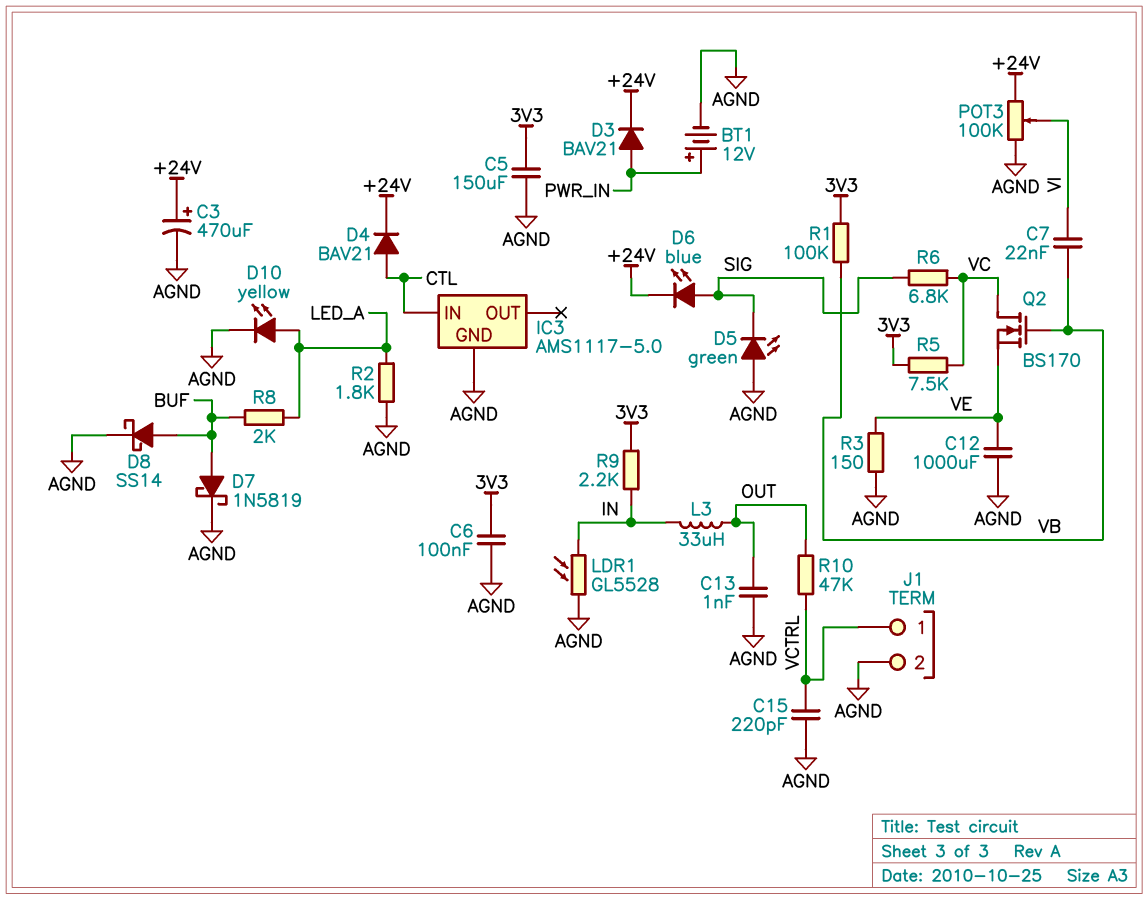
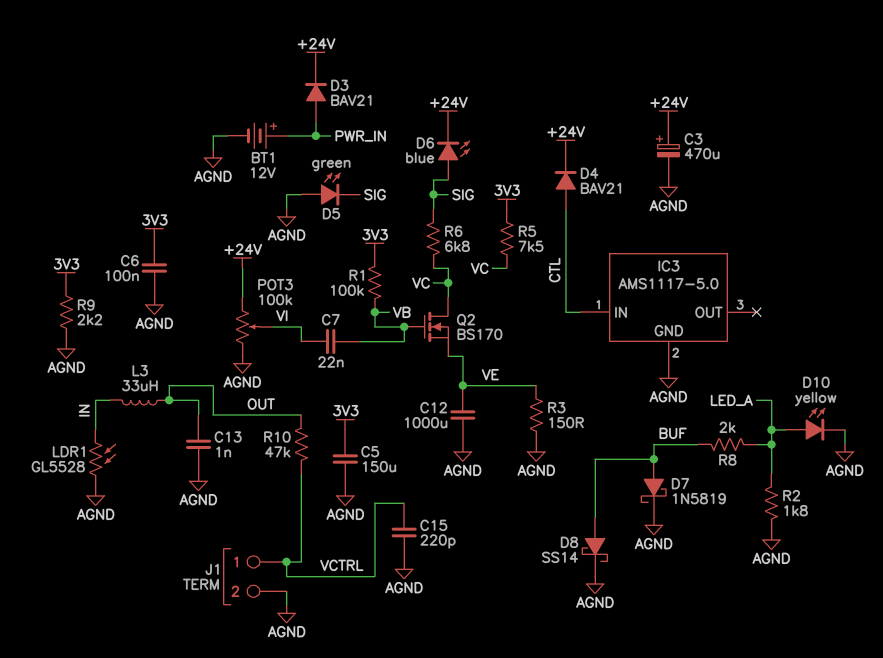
R9: 2.2k (3V3, IN) -> 2.2k (3V3, AGND)

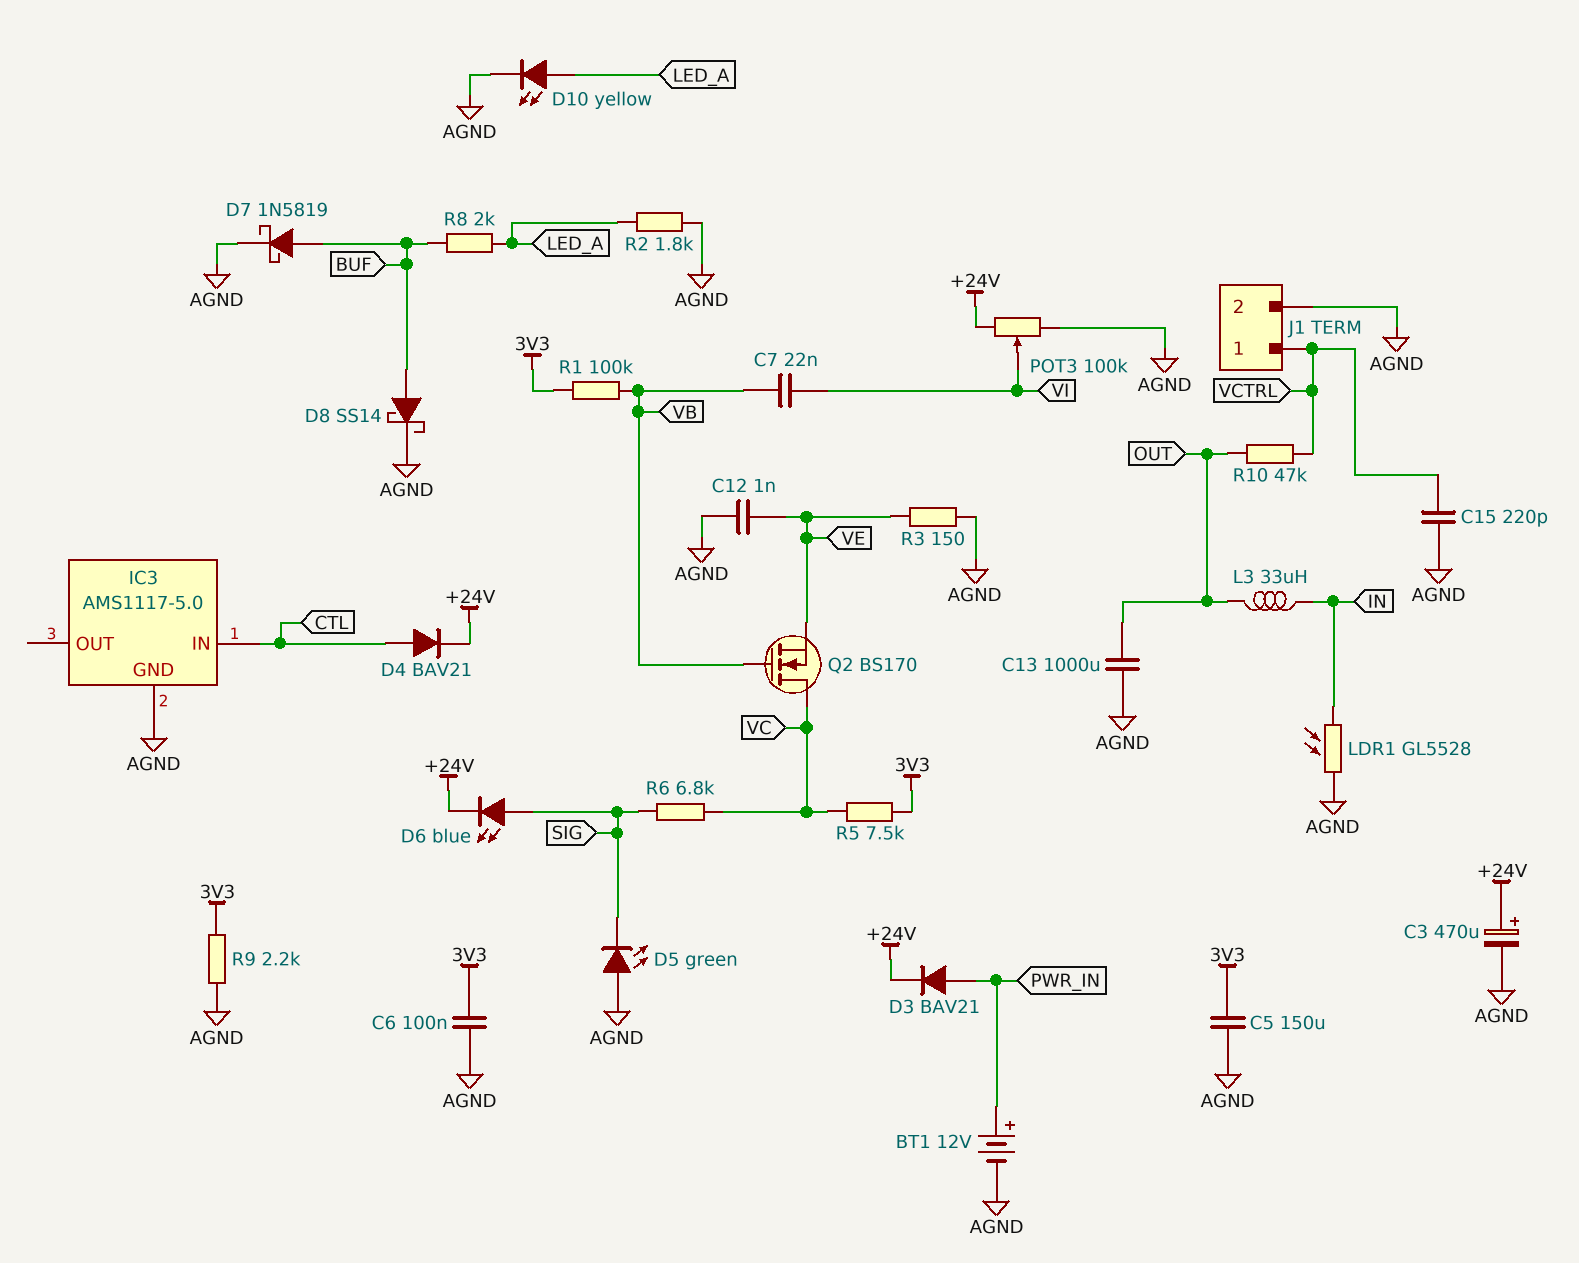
C12: 1000uF (AGND, VE) -> 1nF (AGND, VE)
C13: 1nF (AGND, OUT) -> 1000uF (AGND, OUT)

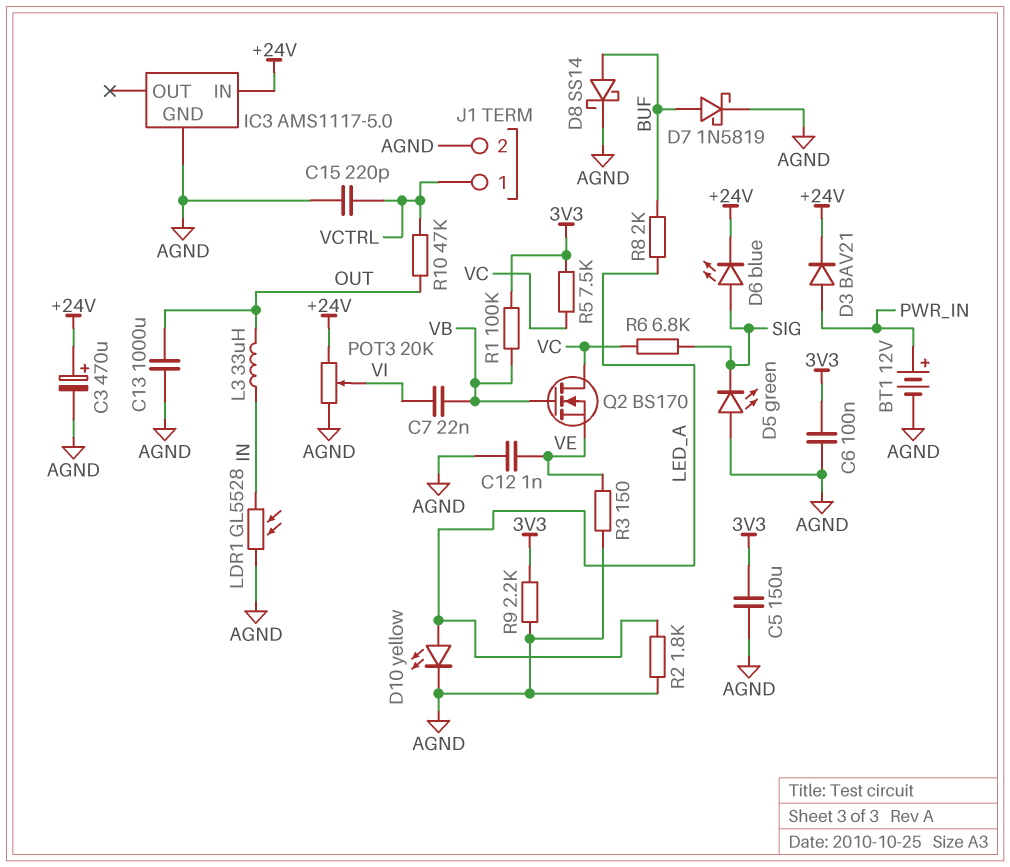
D4: diode BAV21 (A CTL, K +24V) -> none
IC3 pin IN: CTL -> +24V
POT3: 100k (+24V, AGND, wiper VI) -> 20k (+24V, AGND, wiper VI)

